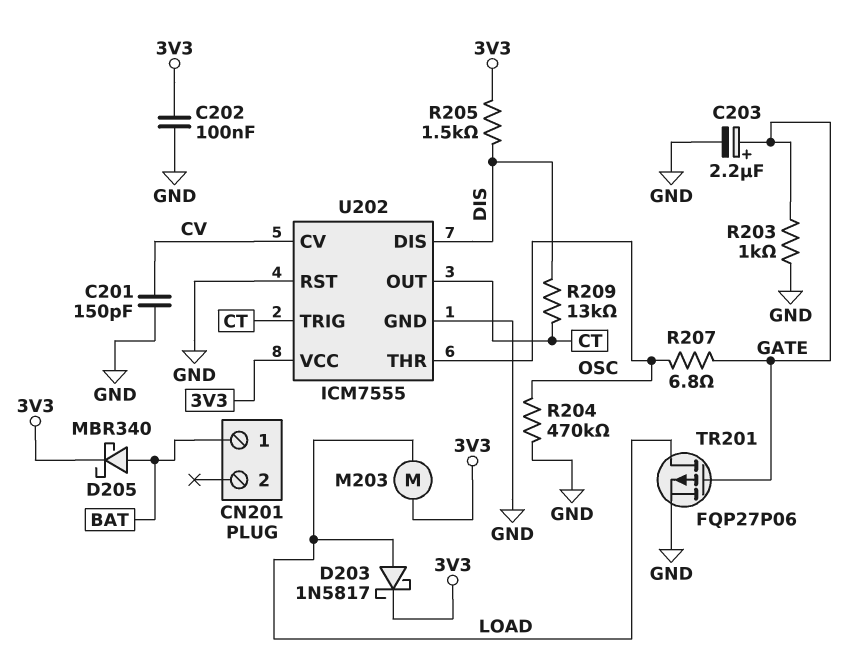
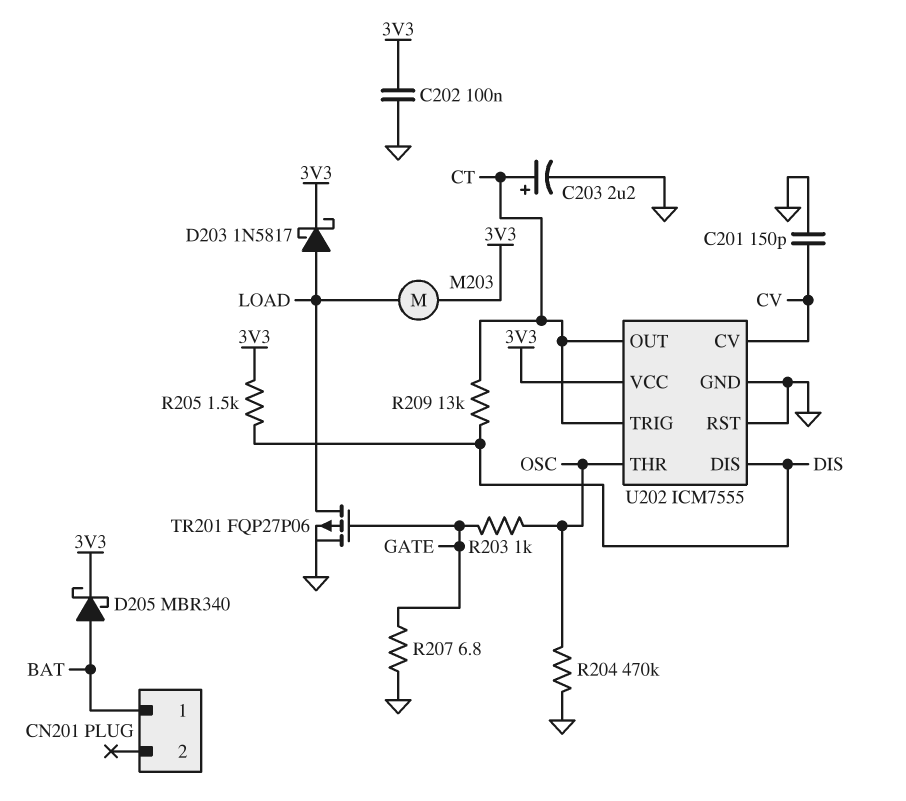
C203: 2.2uF (plus GATE, minus GND) -> 2.2uF (plus CT, minus GND)
R203: 1k (GATE, GND) -> 1k (GATE, OSC)
R207: 6.8 (GATE, OSC) -> 6.8 (GATE, GND)

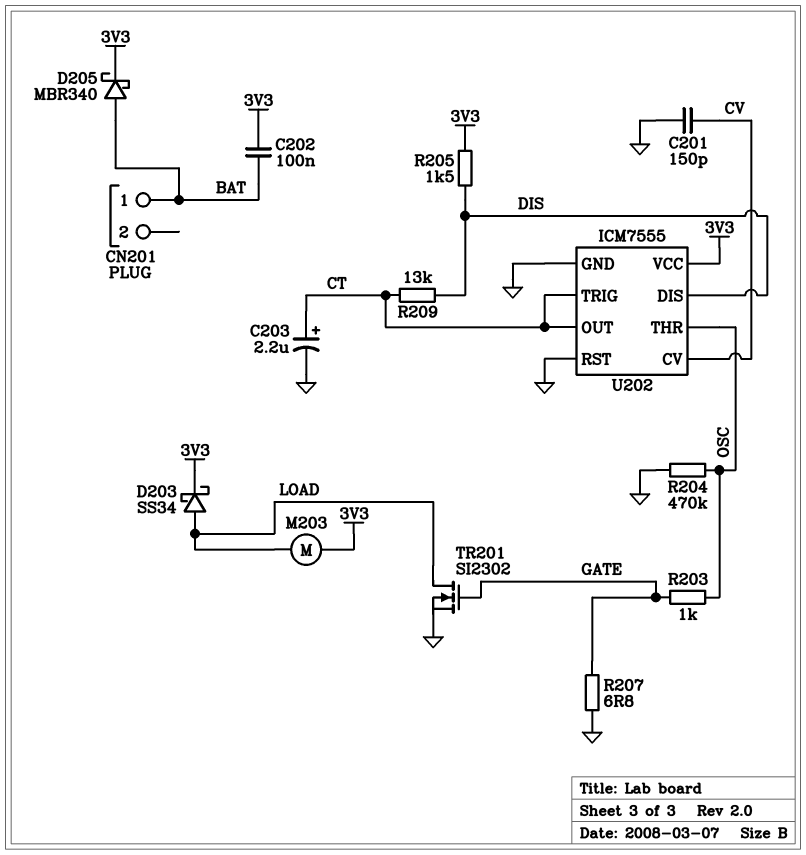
C202: 100nF (3V3, GND) -> 100nF (3V3, BAT)
D203: schottky 1N5817 (A LOAD, K 3V3) -> schottky SS34 (A LOAD, K 3V3)
TR201: PMOS FQP27P06 (G GATE, D LOAD, S GND) -> NMOS SI2302 (G GATE, D LOAD, S GND)

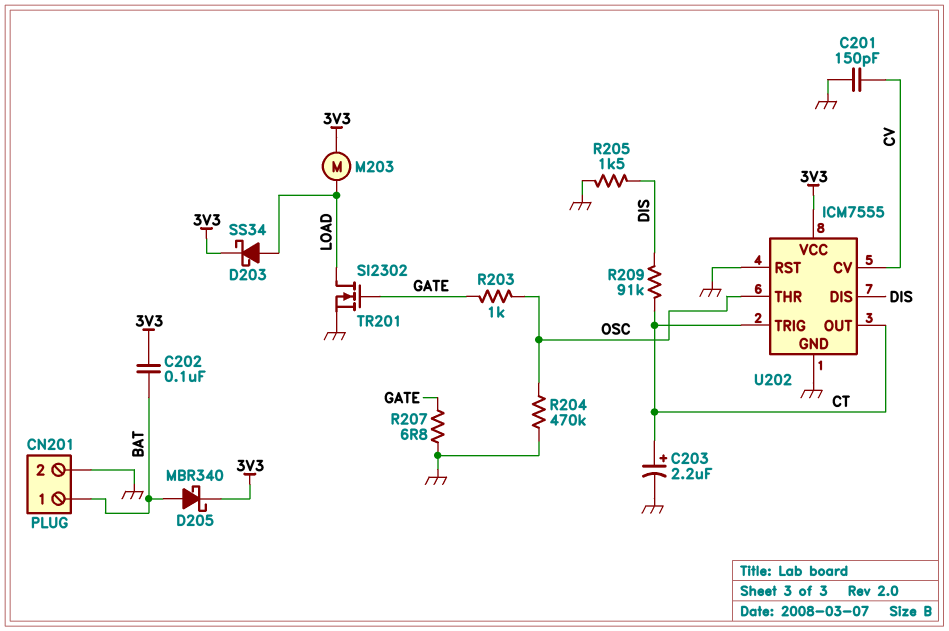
CN201 pin 2: none -> GND
R205: 1.5k (3V3, DIS) -> 1.5k (DIS, GND)
R209: 13k (CT, DIS) -> 91k (CT, DIS)

